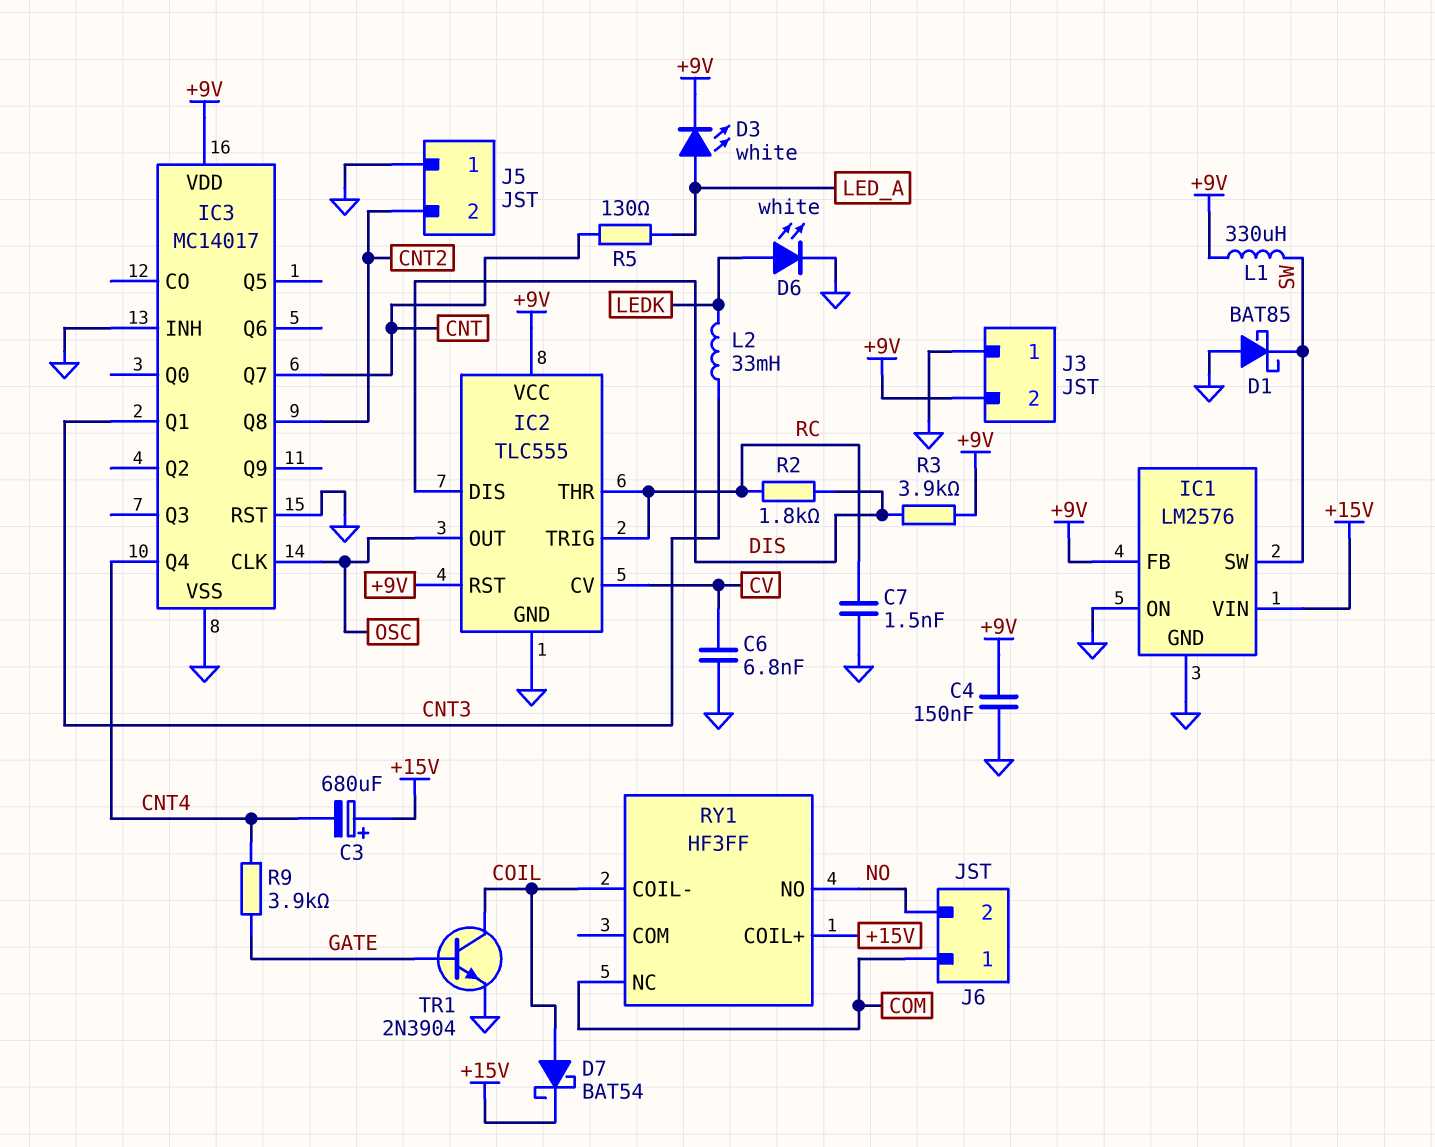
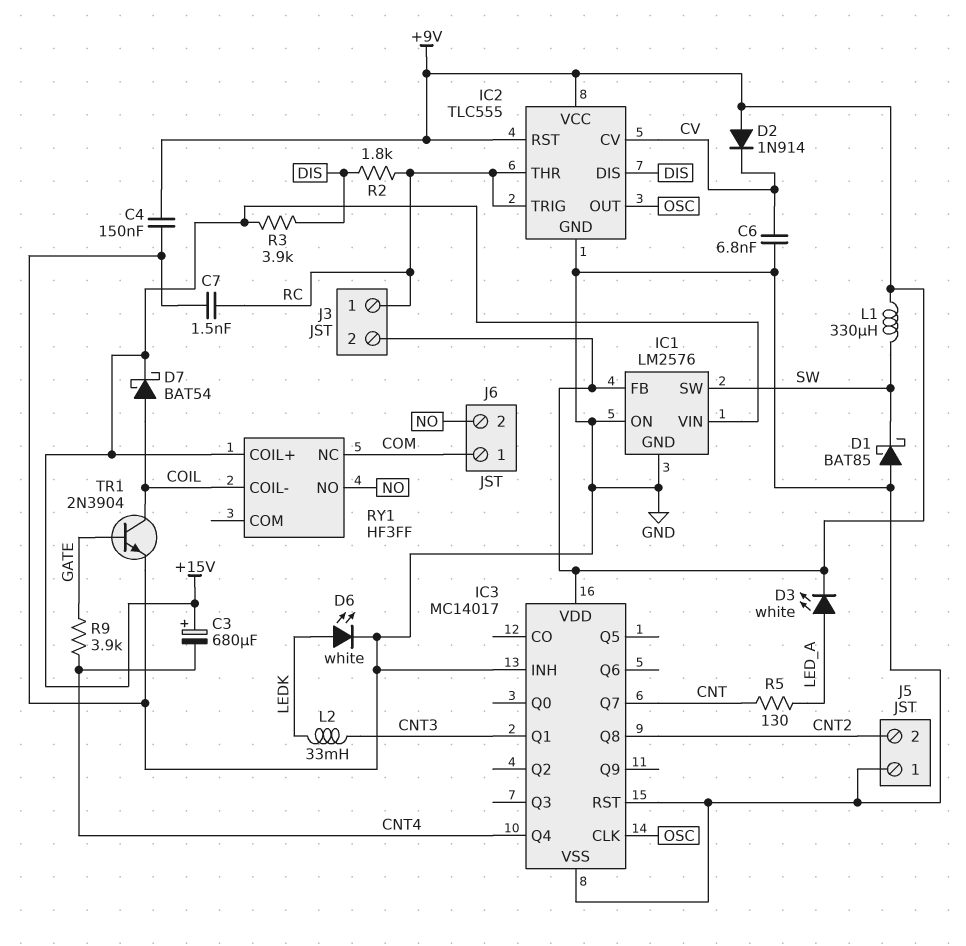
D2: none -> diode 1N914 (A +9V, K CV)
J3 pin 1: GND -> RC
R3: 3.9k (+9V, DIS) -> 3.9k (+15V, DIS)

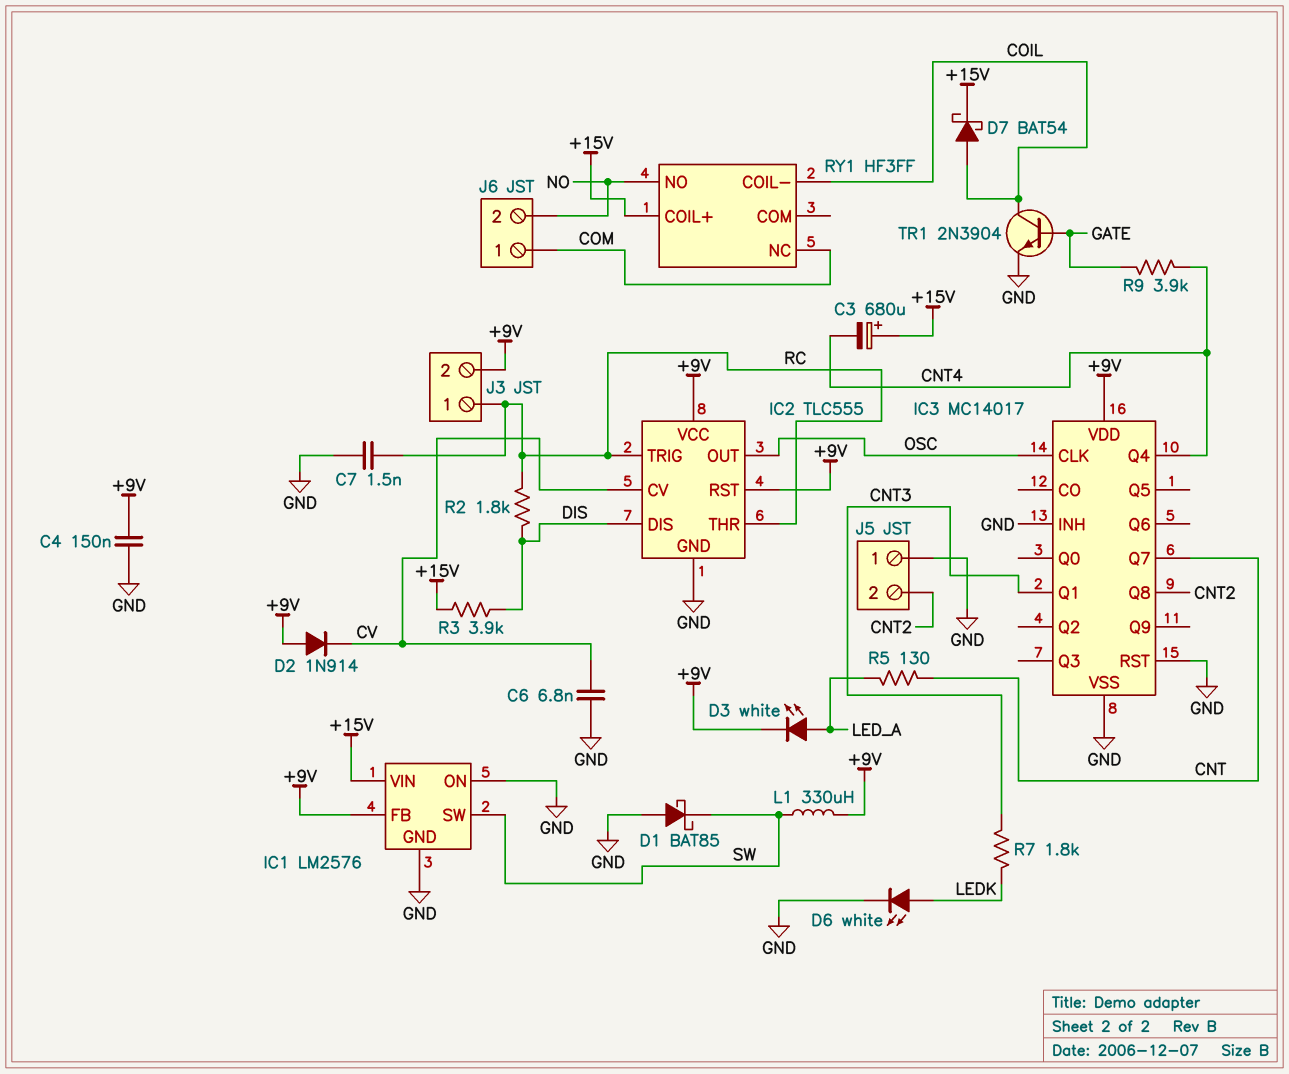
L2: 33mH (CNT3, LEDK) -> none
R7: none -> 1.8k (CNT3, LEDK)

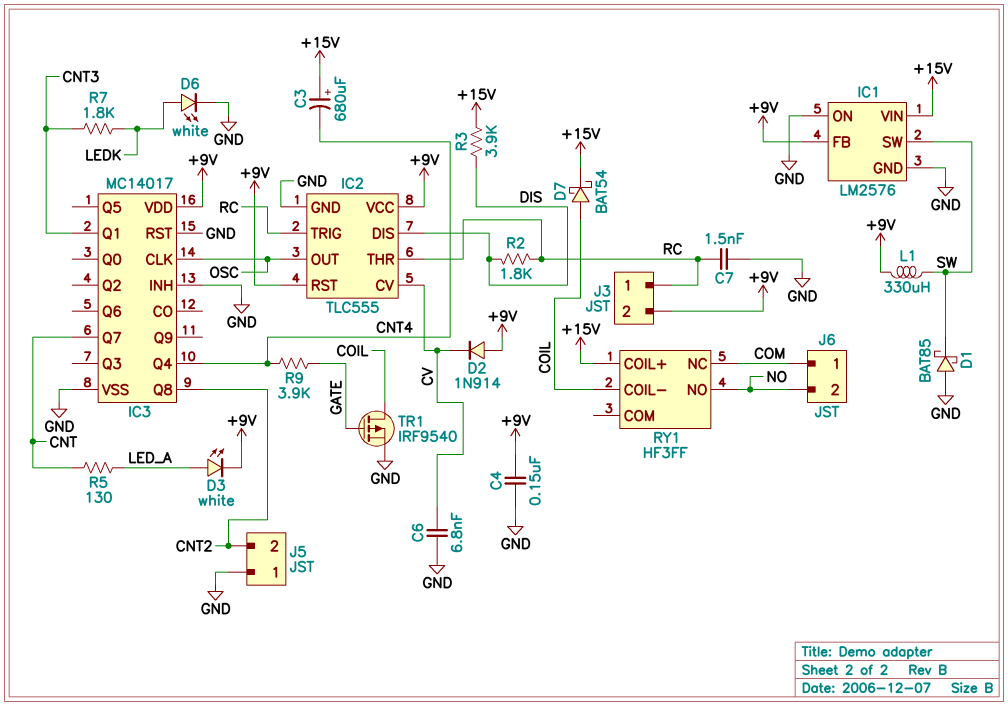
TR1: NPN 2N3904 (B GATE, C COIL, E GND) -> PMOS IRF9540 (G GATE, D COIL, S GND)

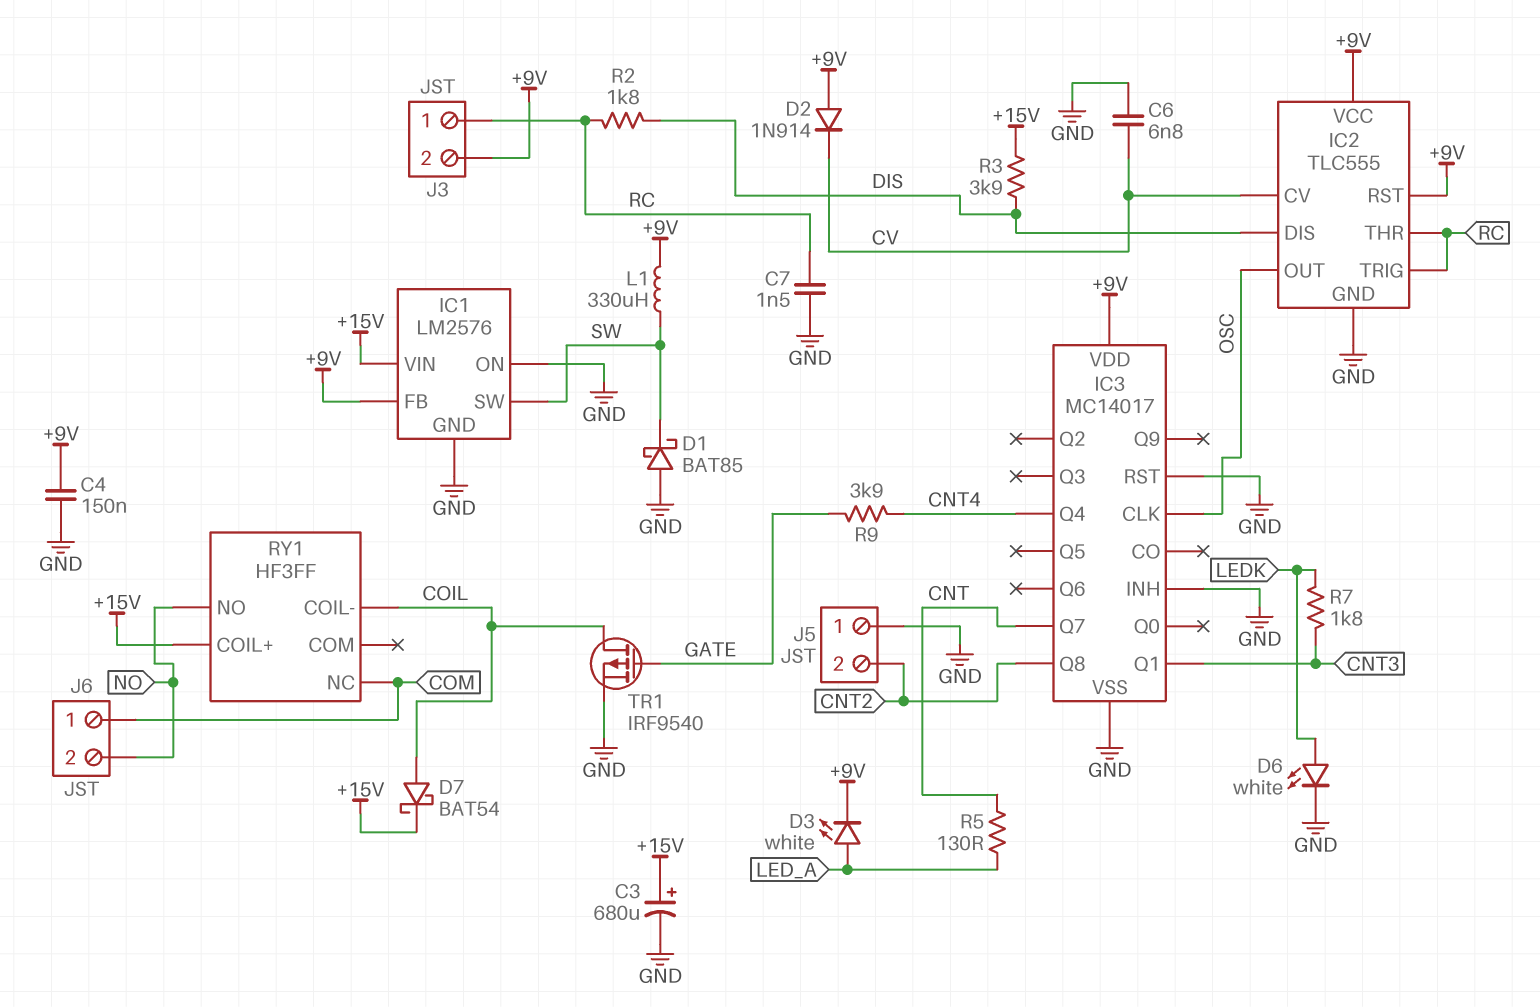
C3: 680uF (plus +15V, minus CNT4) -> 680uF (plus +15V, minus GND)

